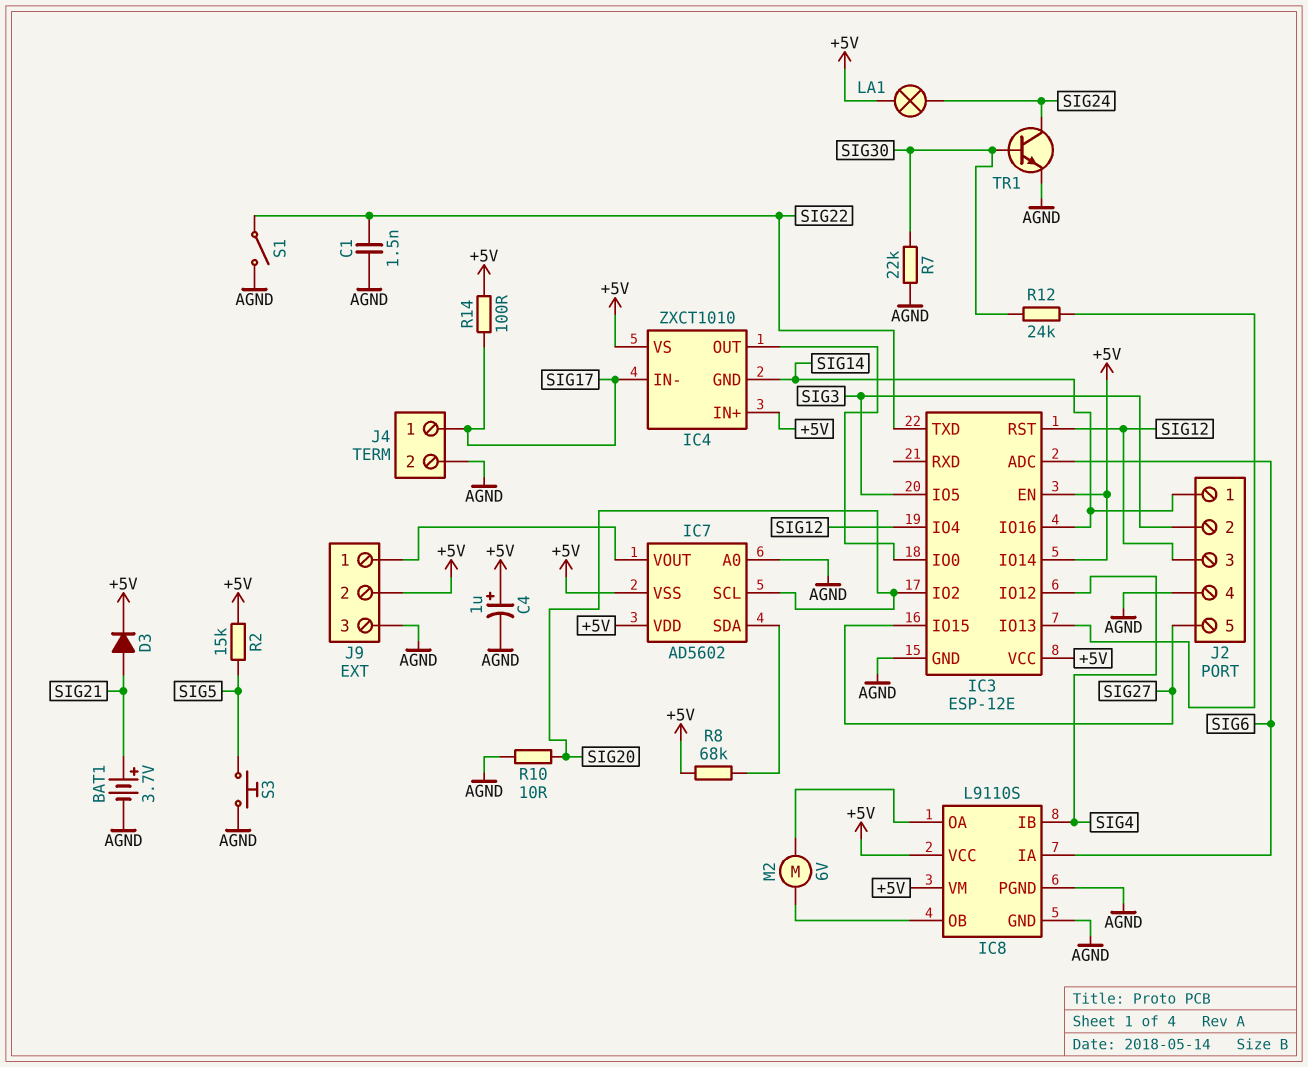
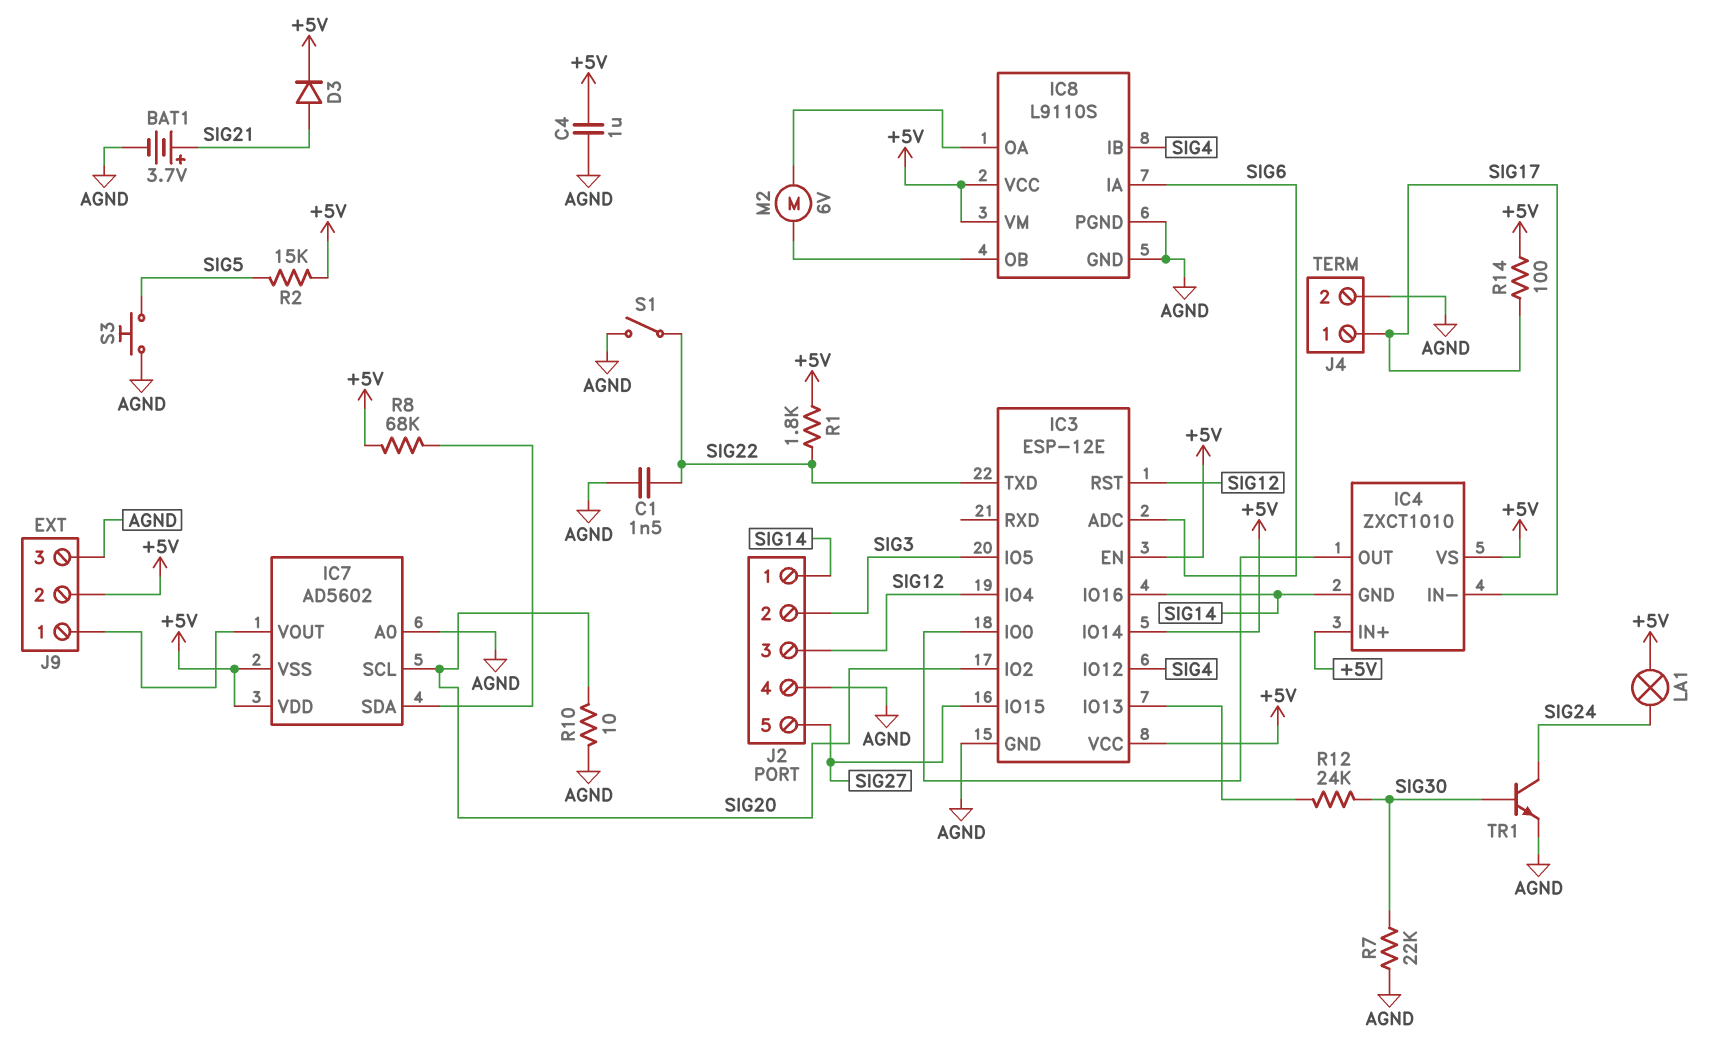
C4: 1uF (plus +5V, minus AGND) -> 1uF (+5V, AGND)
R1: none -> 1.8k (+5V, SIG22)

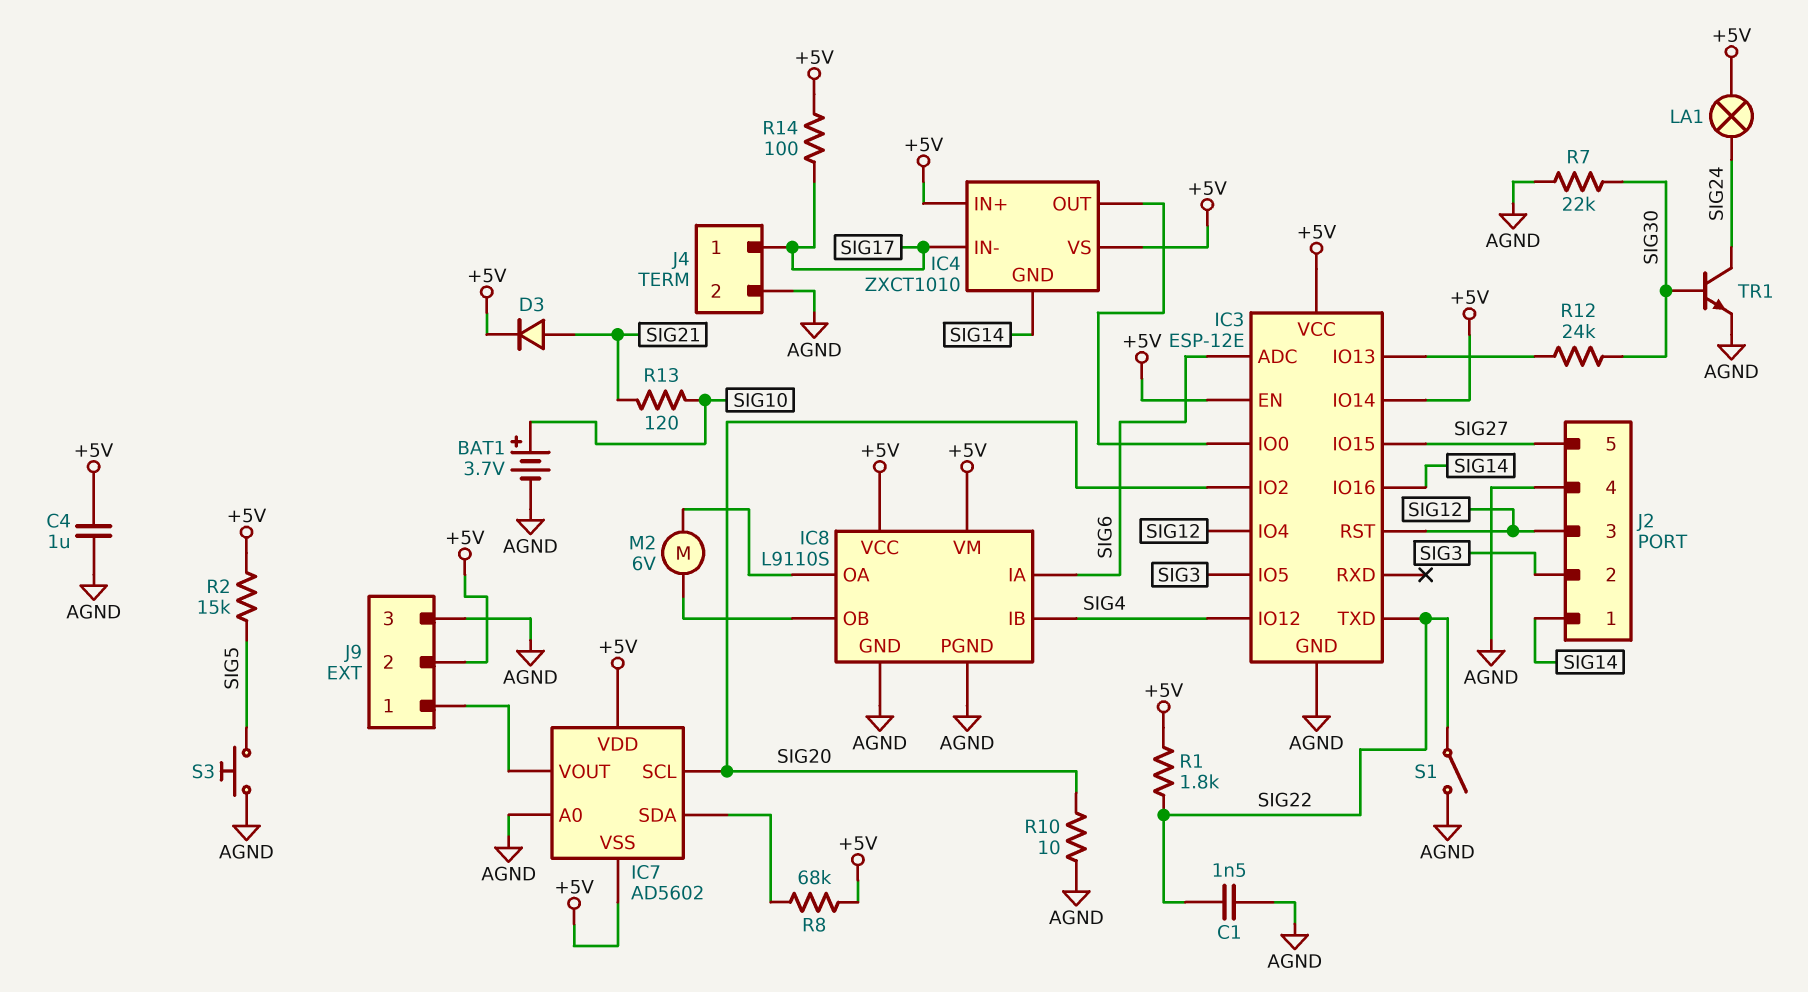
BAT1: 3.7V (plus SIG21, minus AGND) -> 3.7V (plus SIG10, minus AGND)
R13: none -> 120 (SIG10, SIG21)

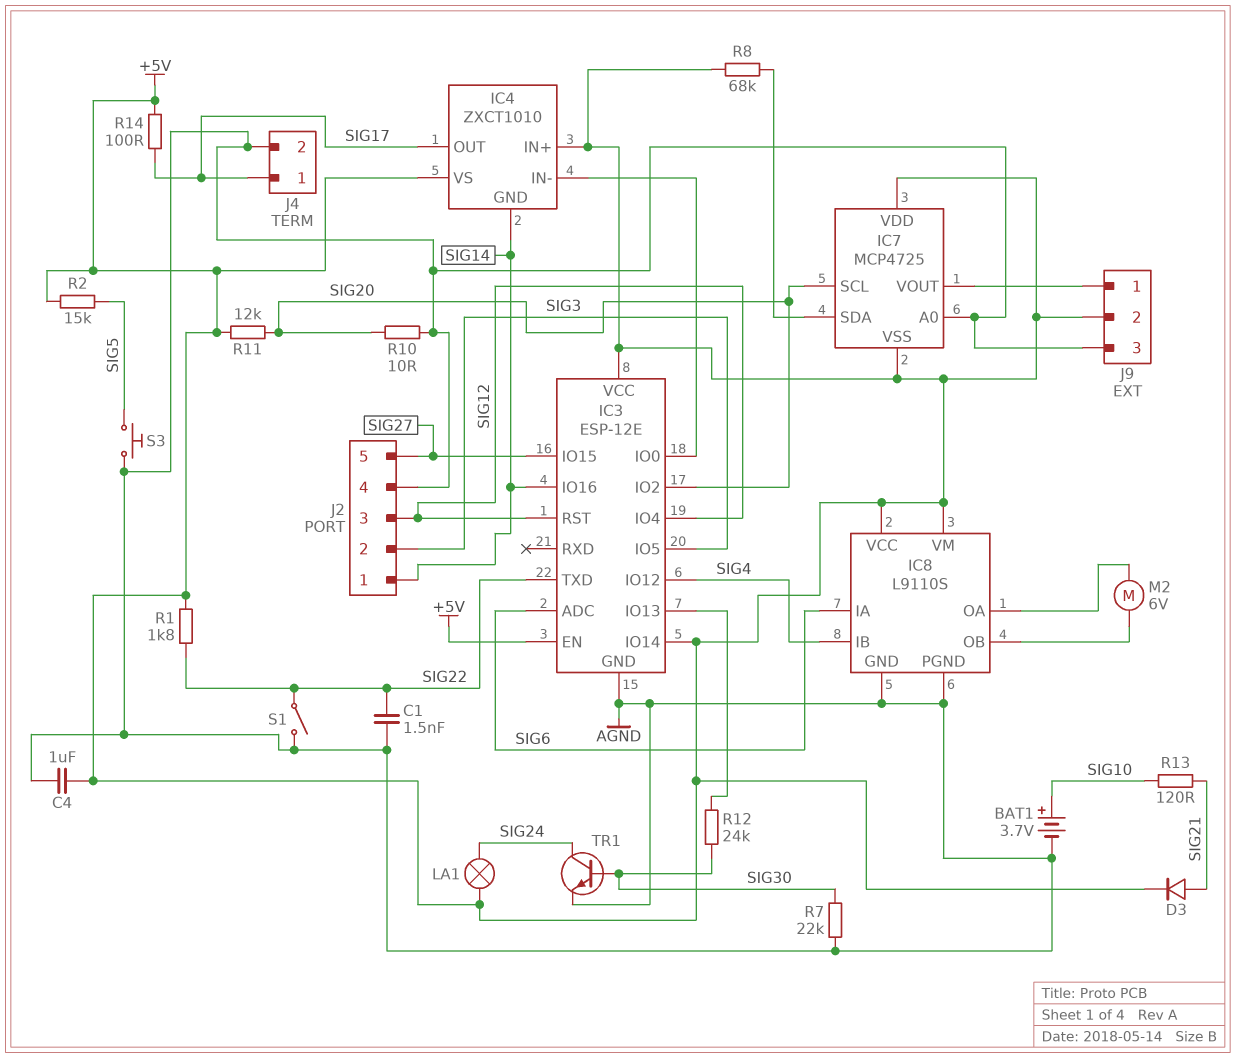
IC4 pin IN-: SIG17 -> IC3/IO0
IC4 pin OUT: IC3/IO0 -> SIG17
IC7: AD5602 -> MCP4725
R11: none -> 12k (+5V, SIG20)

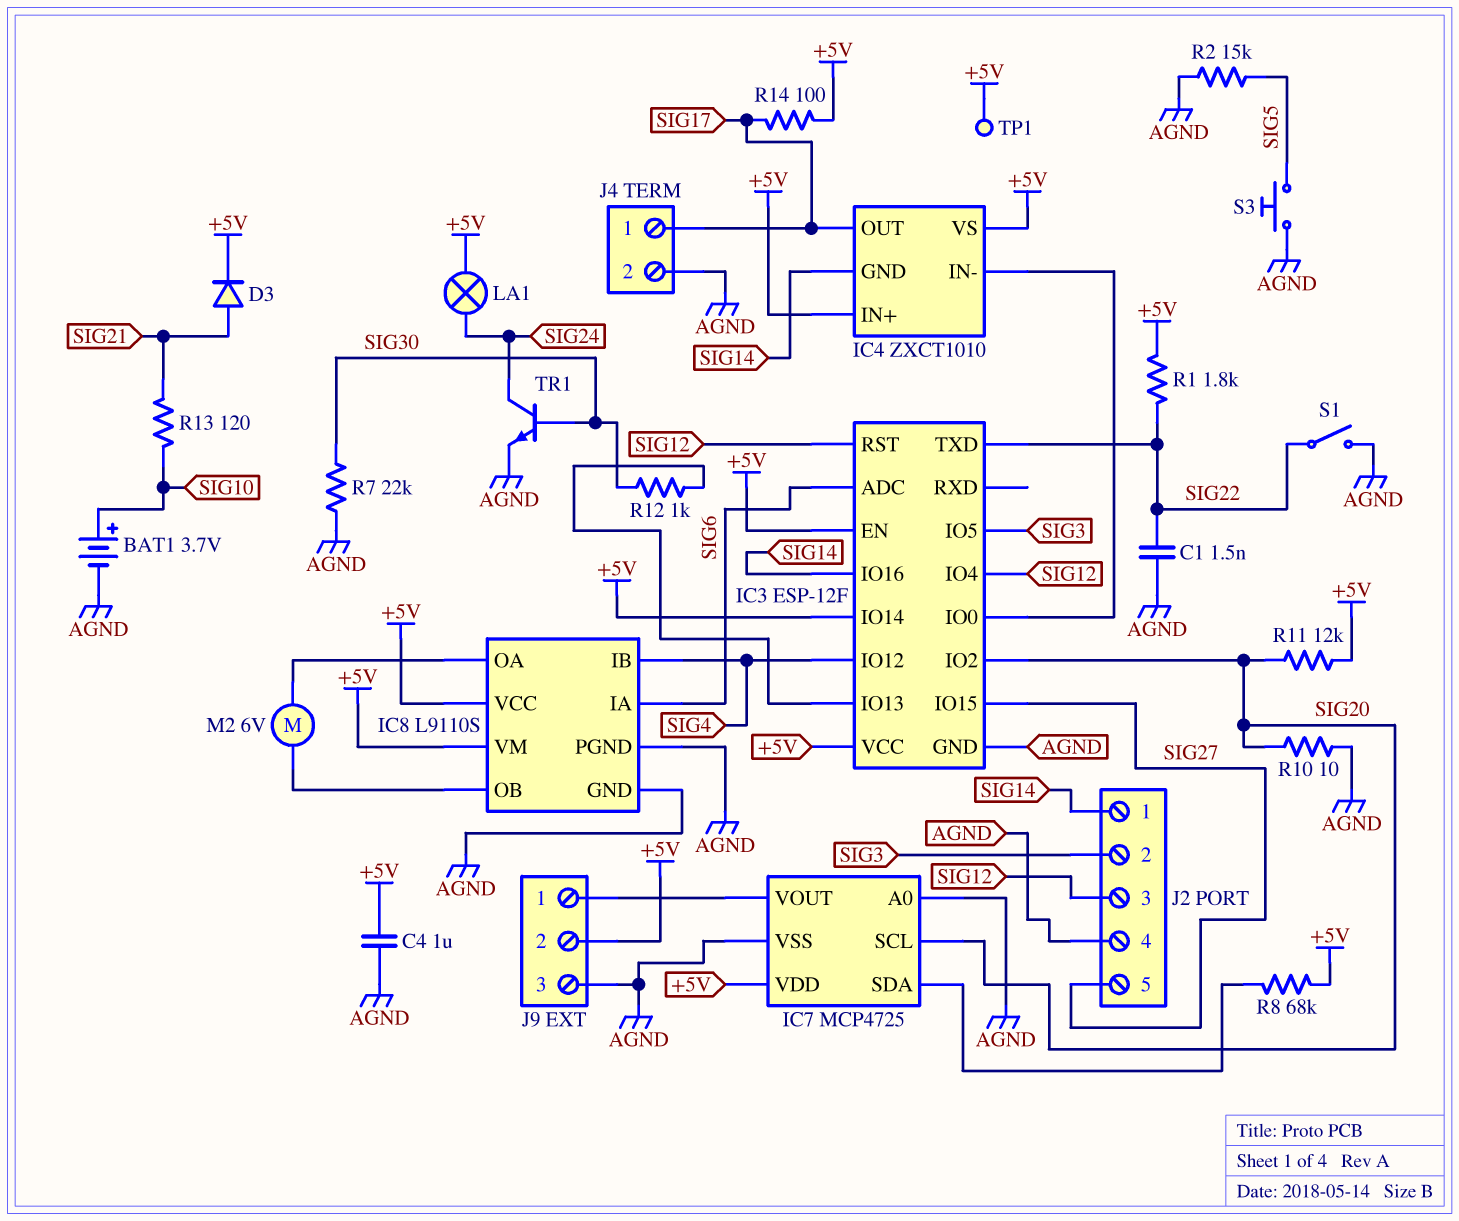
IC3: ESP-12E -> ESP-12F
IC7 pin VSS: +5V -> AGND
R2: 15k (+5V, SIG5) -> 15k (AGND, SIG5)
R12: 24k (IC3/IO13, SIG30) -> 1k (IC3/IO13, SIG30)
TP1: none -> test point (+5V)

